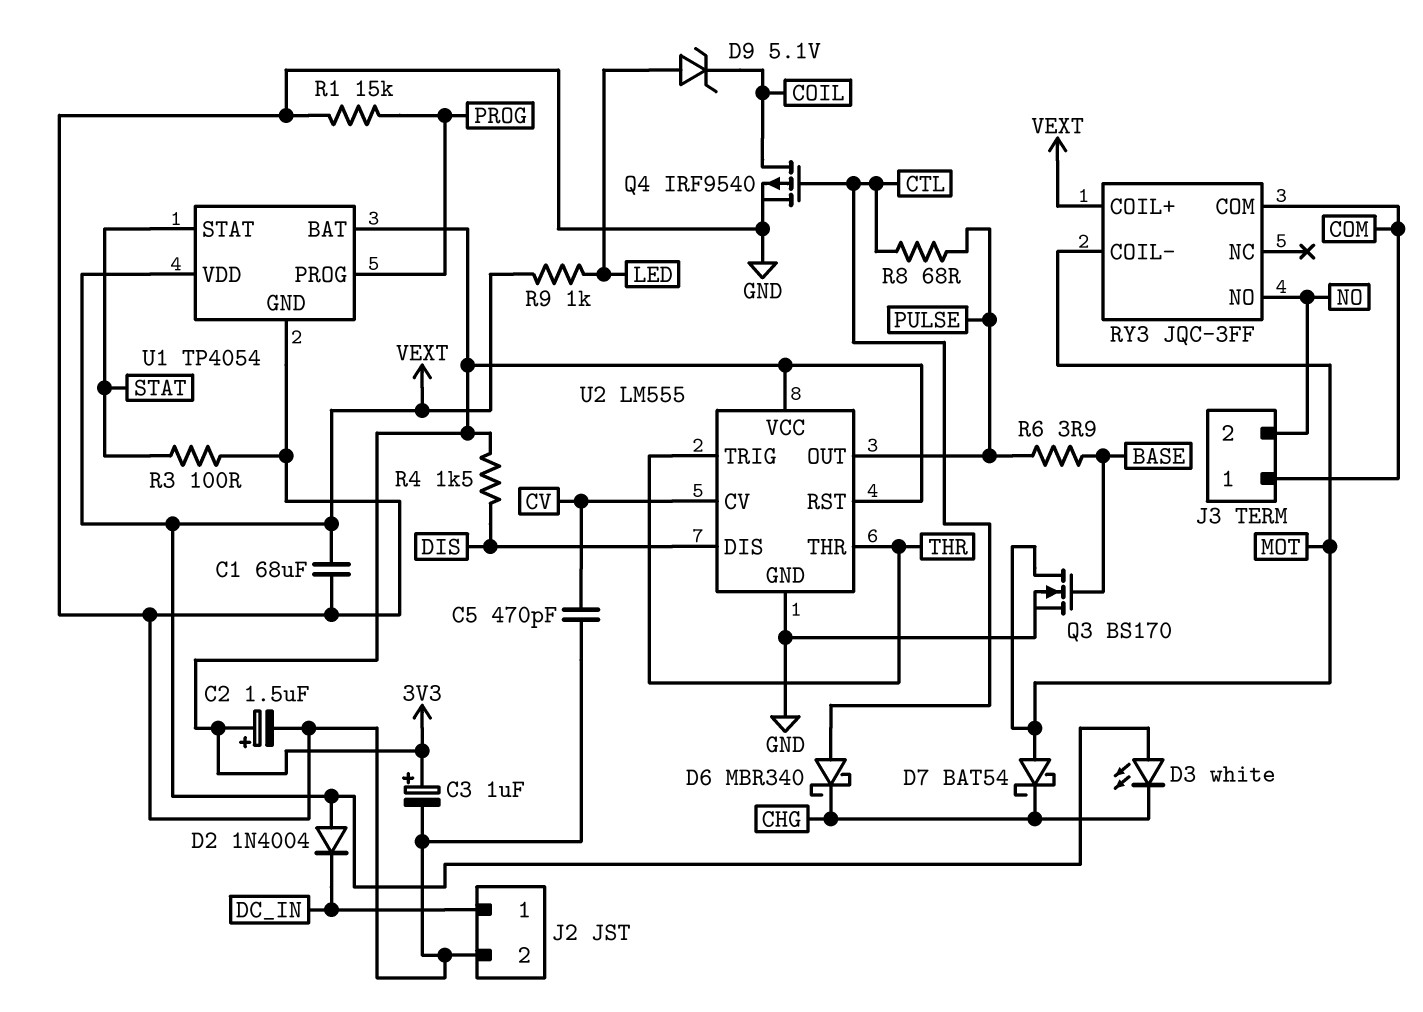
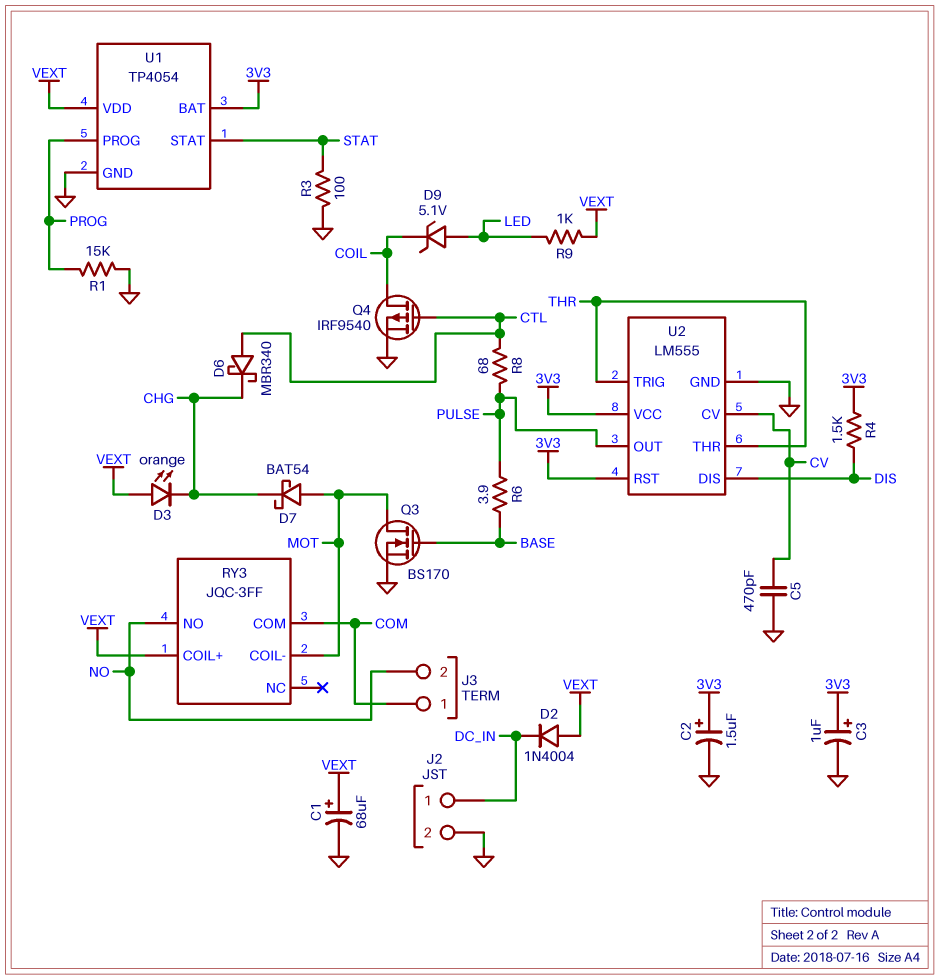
C1: 68uF (GND, VEXT) -> 68uF (plus VEXT, minus GND)
D3: LED white (A VEXT, K CHG) -> LED orange (A VEXT, K CHG)

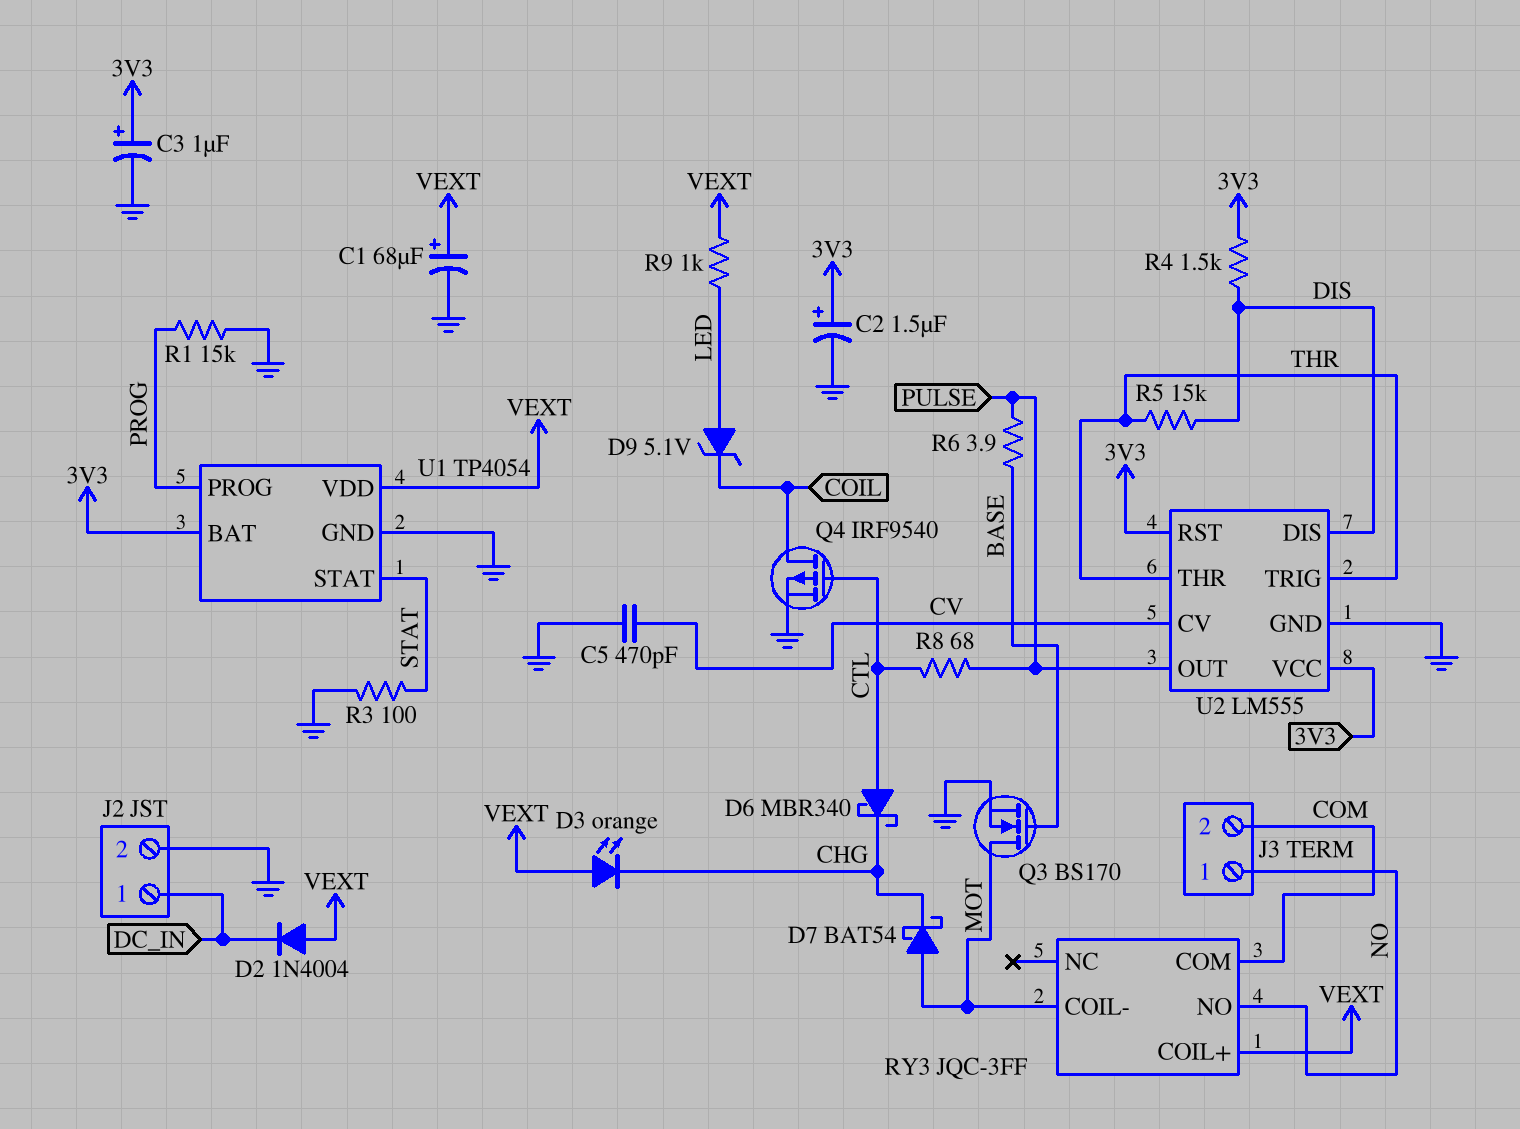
J3 pin 1: COM -> NO
J3 pin 2: NO -> COM
R5: none -> 15k (DIS, THR)

